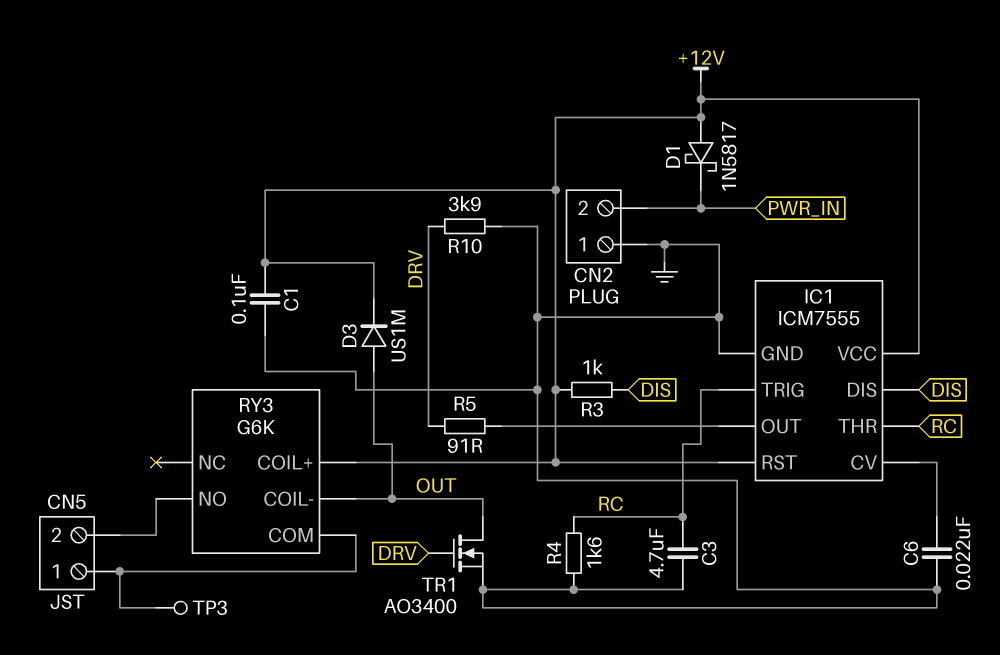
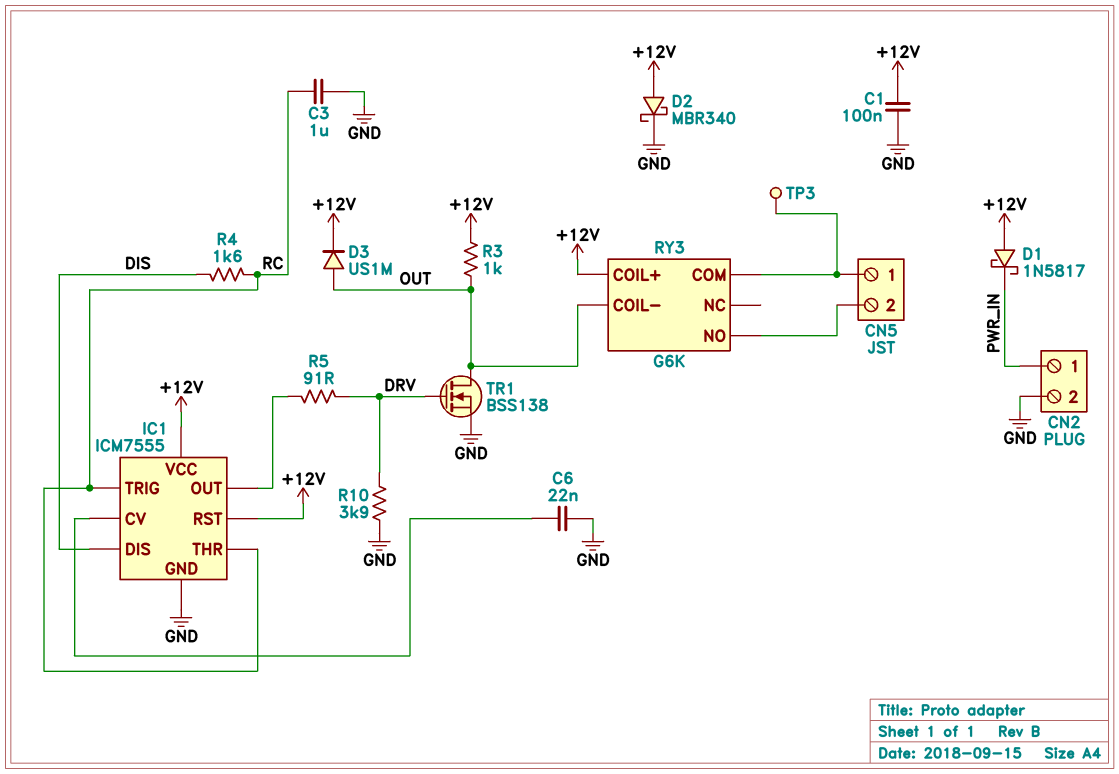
C3: 4.7uF (GND, RC) -> 1uF (GND, RC)
CN2 pin 1: GND -> PWR_IN
CN2 pin 2: PWR_IN -> GND
D2: none -> schottky MBR340 (A +12V, K GND)
R3: 1k (+12V, DIS) -> 1k (+12V, OUT)
R4: 1.6k (GND, RC) -> 1.6k (DIS, RC)
TR1: NMOS AO3400 (G DRV, D OUT, S GND) -> NMOS BSS138 (G DRV, D OUT, S GND)

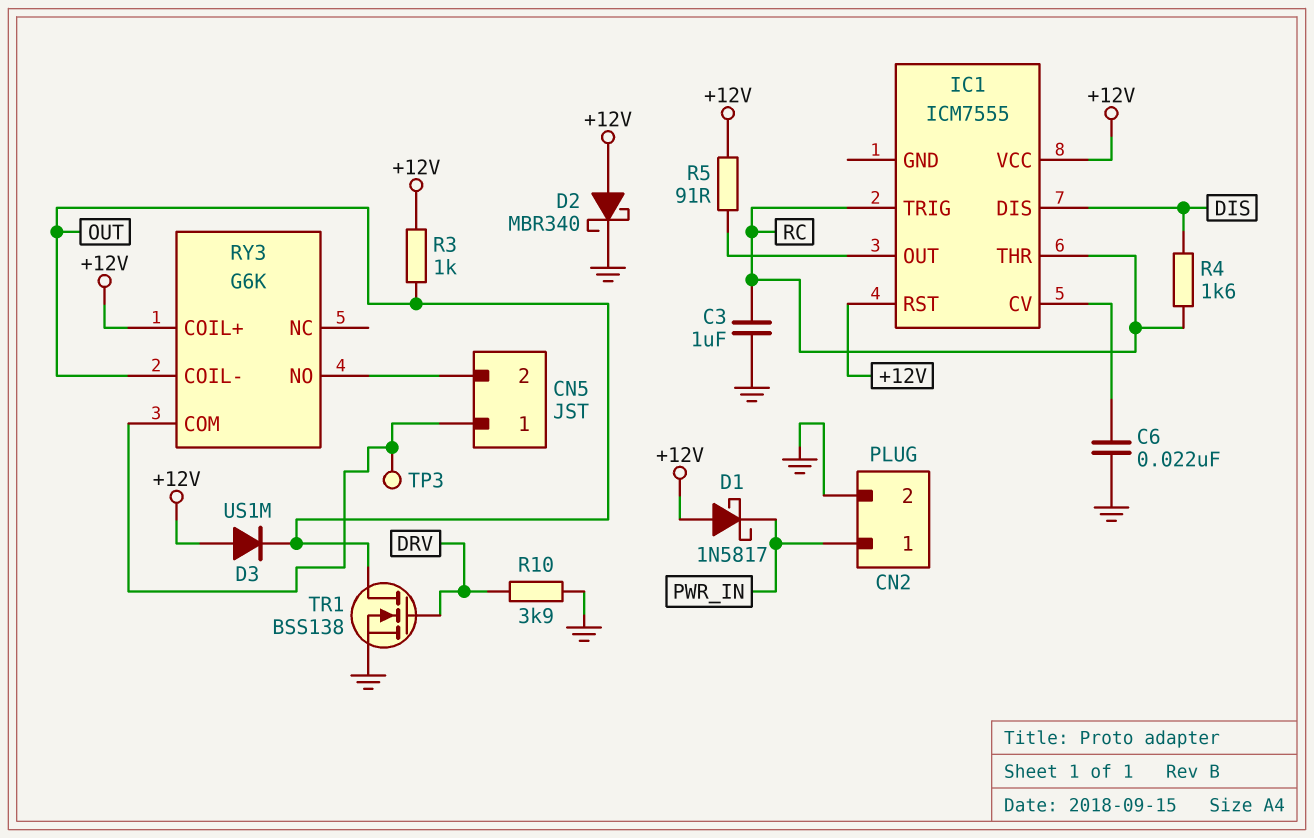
C1: 100nF (+12V, GND) -> none
D3: diode US1M (A OUT, K +12V) -> diode US1M (A +12V, K OUT)
IC1 pin GND: GND -> none
R5: 91 (DRV, IC1/OUT) -> 91 (+12V, IC1/OUT)

